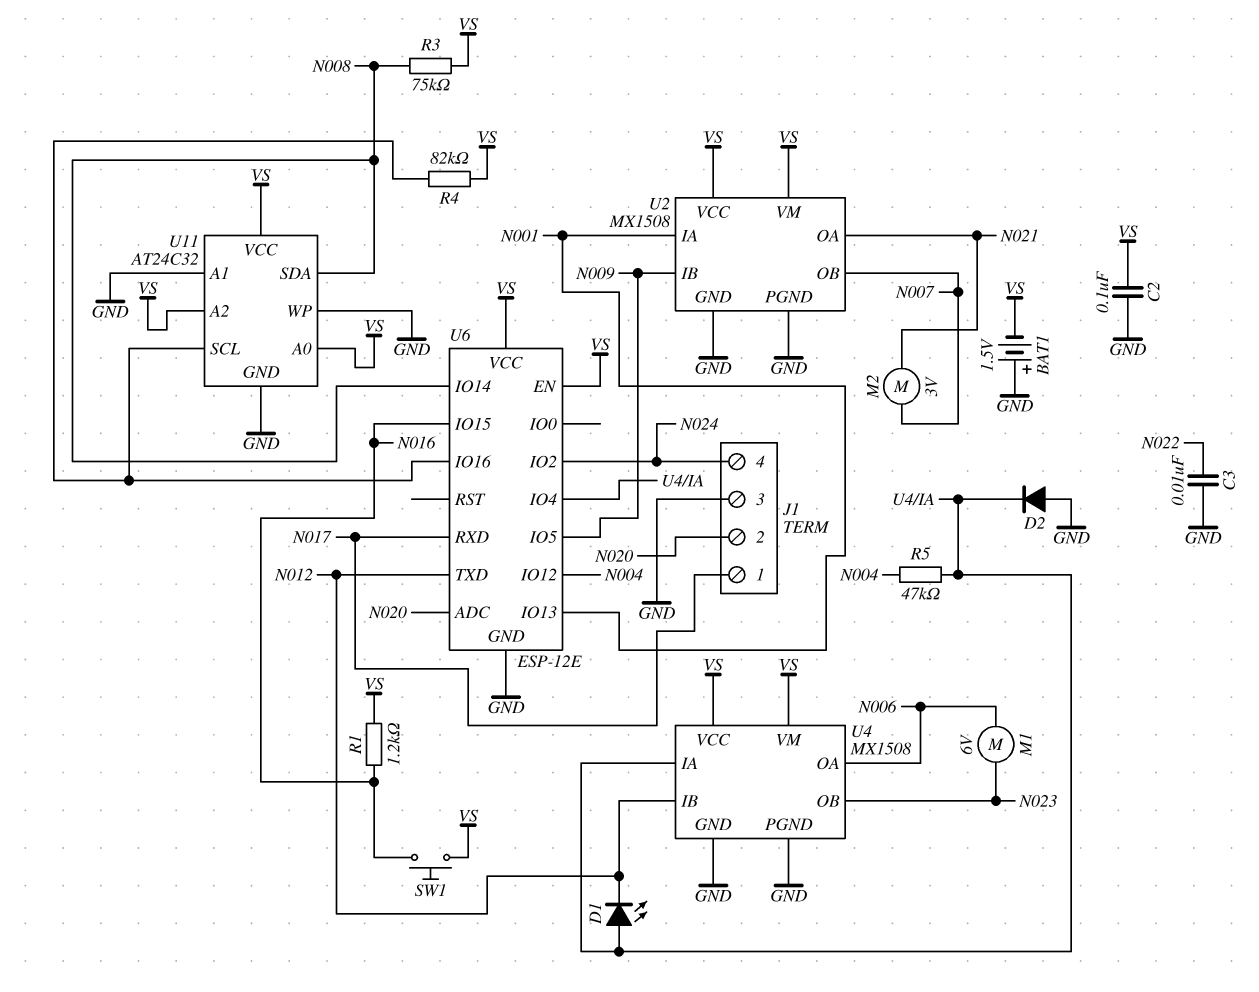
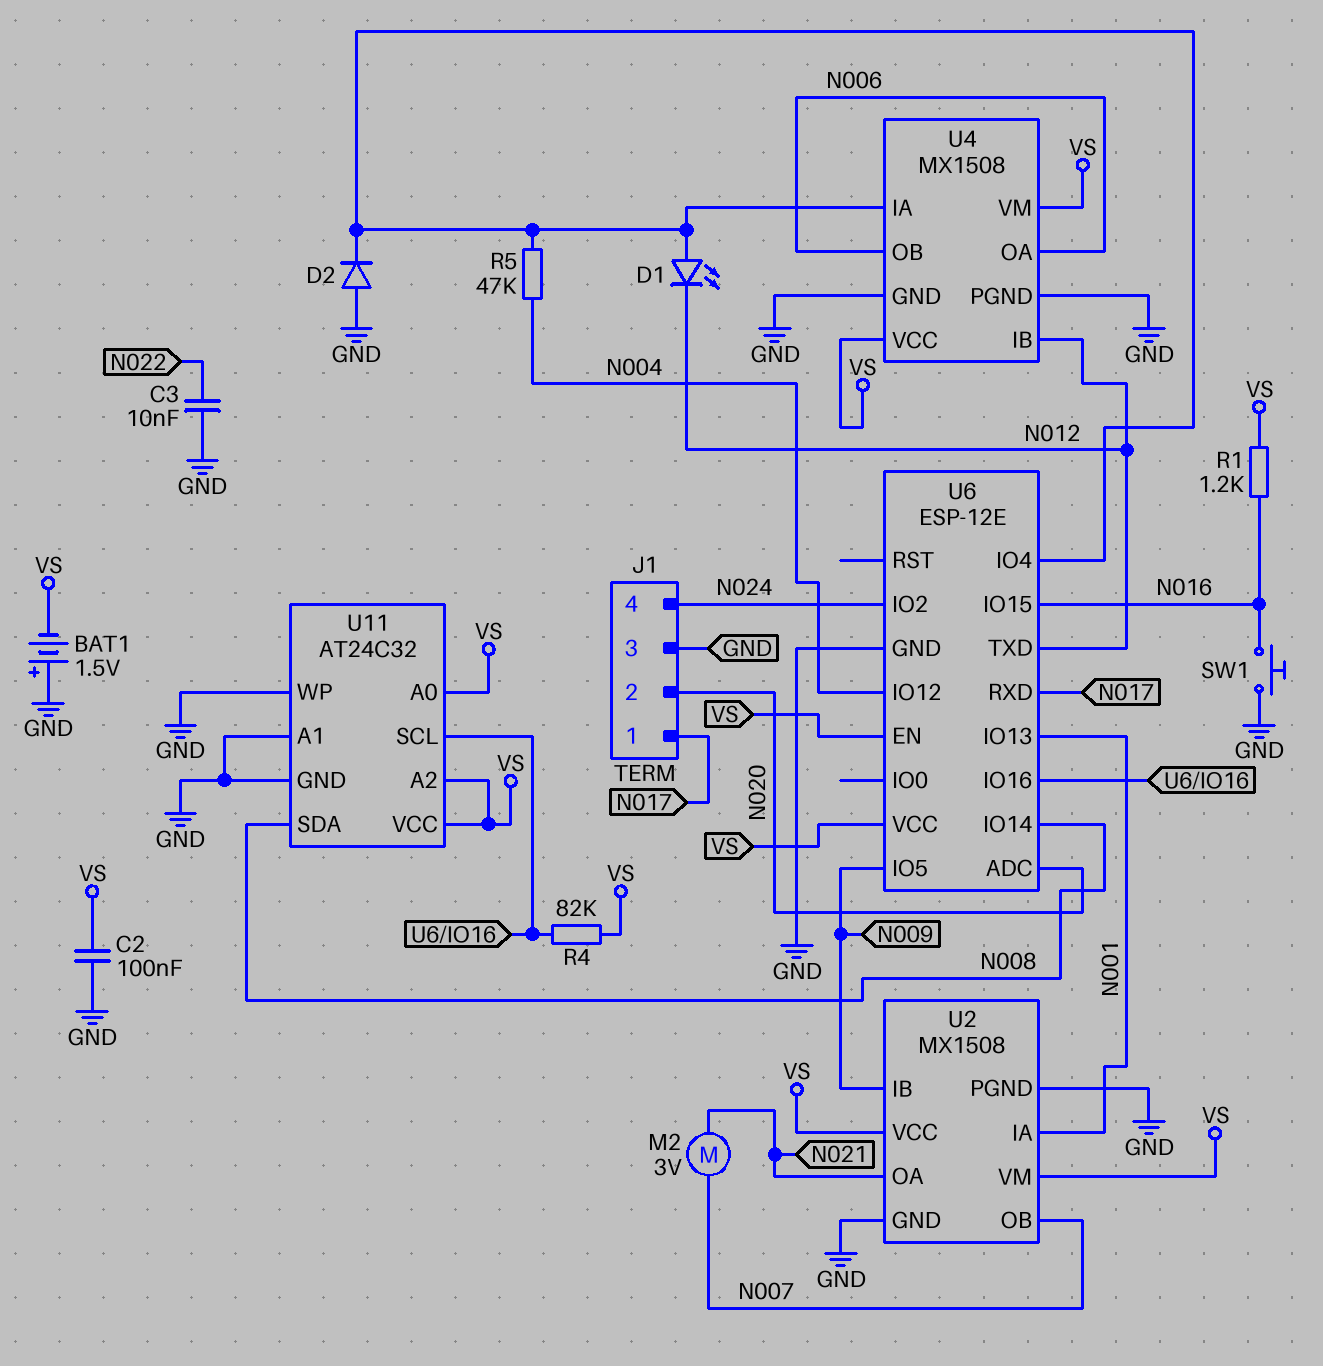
M1: motor 6V (N006, N023) -> none
R3: 75k (N008, VS) -> none
SW1: button (N016, VS) -> button (GND, N016)
U4 pin OB: N023 -> N006

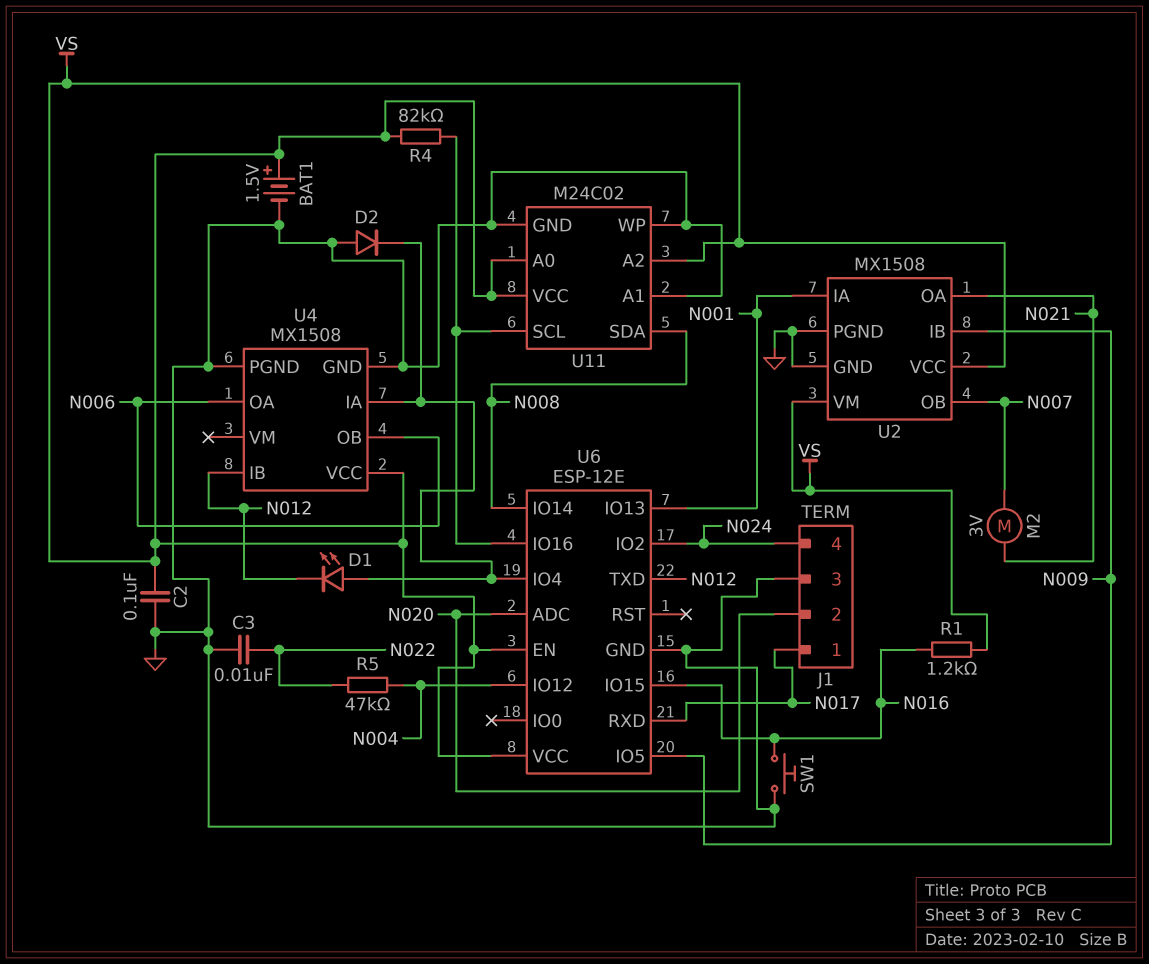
BAT1: 1.5V (plus GND, minus VS) -> 1.5V (plus VS, minus GND)
R5: 47k (N004, U4/IA) -> 47k (N004, N022)
U4 pin VM: VS -> none
U11: AT24C32 -> M24C02

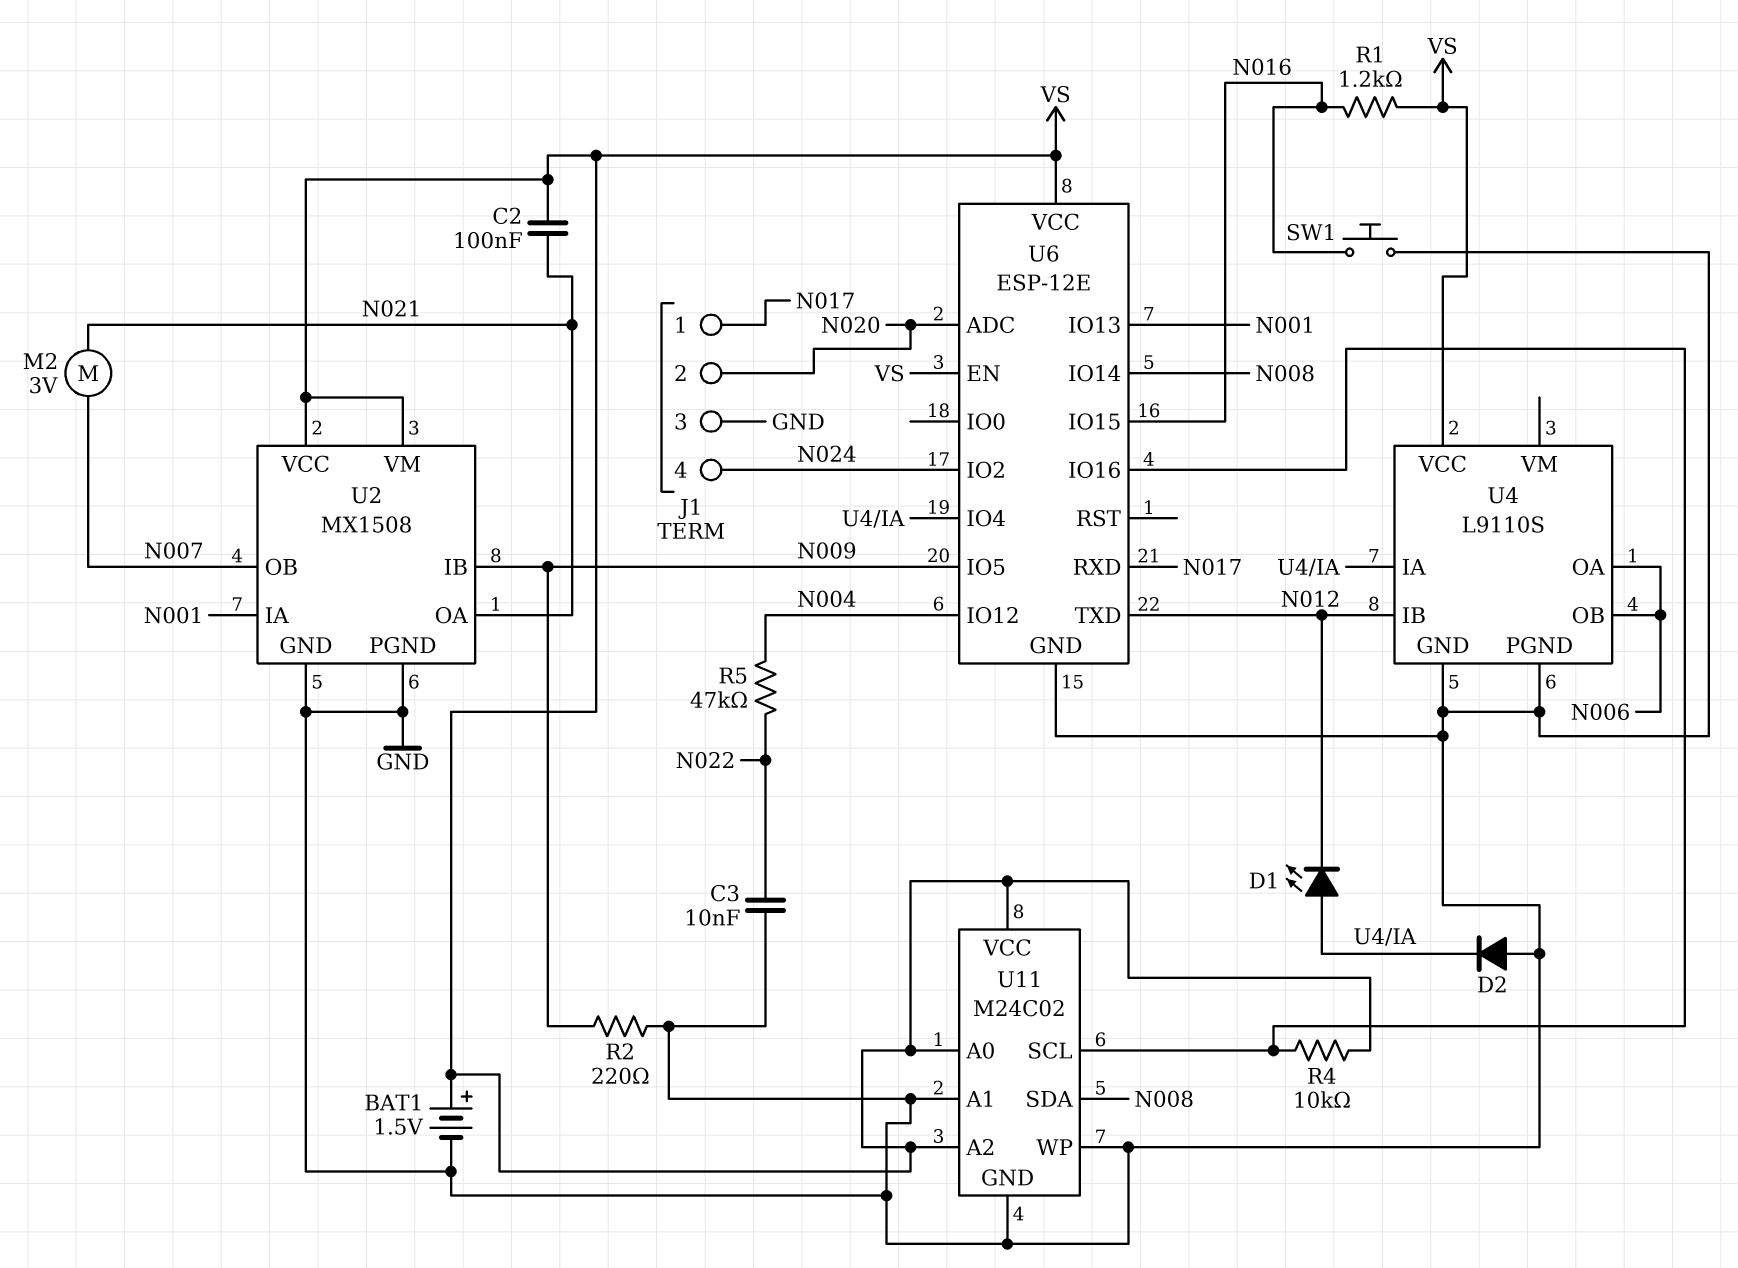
C2: 100nF (GND, VS) -> 100nF (N021, VS)
R2: none -> 220 (GND, N009)
R4: 82k (U6/IO16, VS) -> 10k (U6/IO16, VS)
U4: MX1508 -> L9110S

